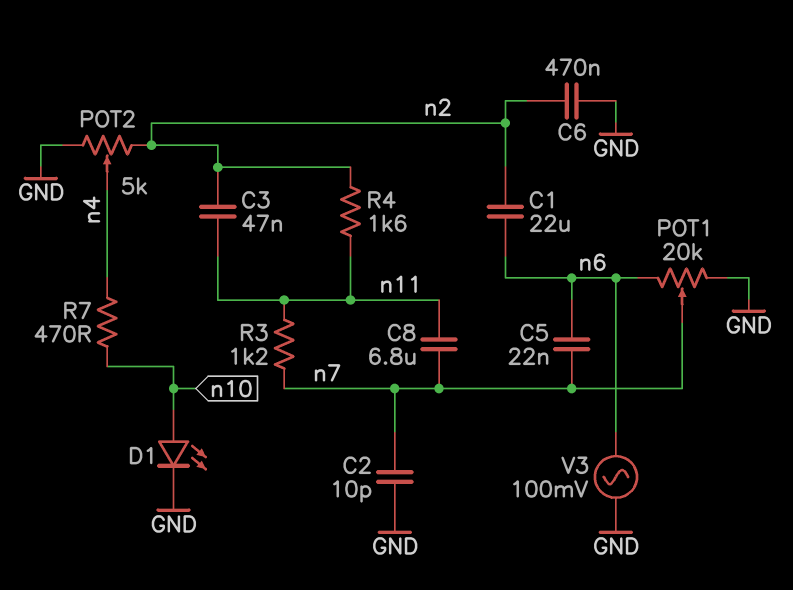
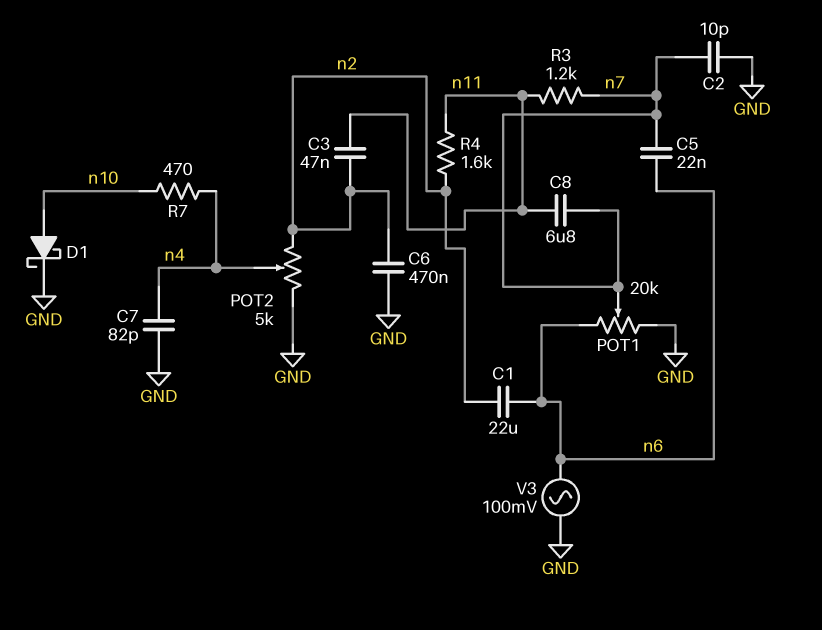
C7: none -> 82pF (GND, n4)
D1: LED (A n10, K GND) -> schottky (A n10, K GND)

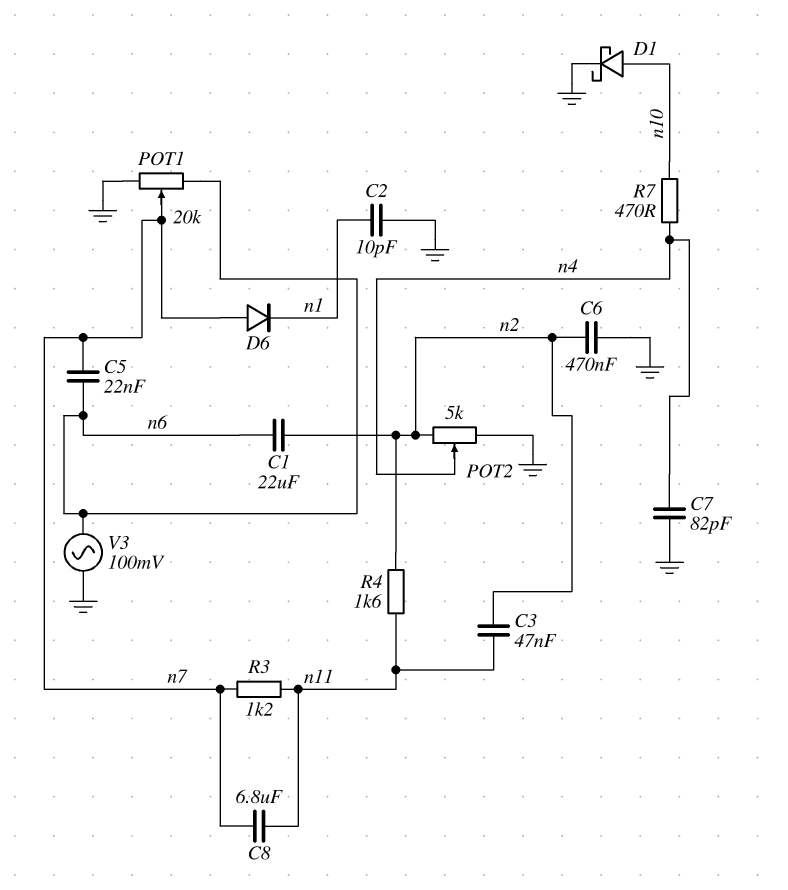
C2: 10pF (GND, n7) -> 10pF (GND, n1)
D6: none -> diode (A n7, K n1)

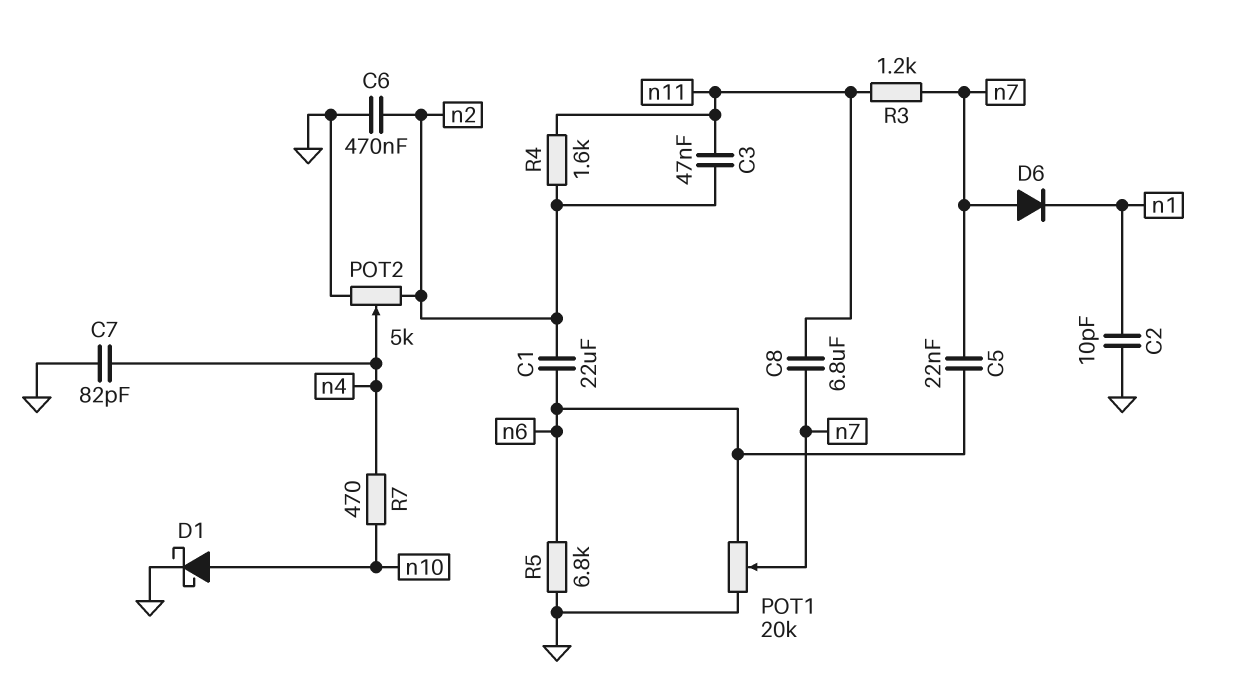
R5: none -> 6.8k (GND, n6)
V3: AC 100mV (GND, n6) -> none

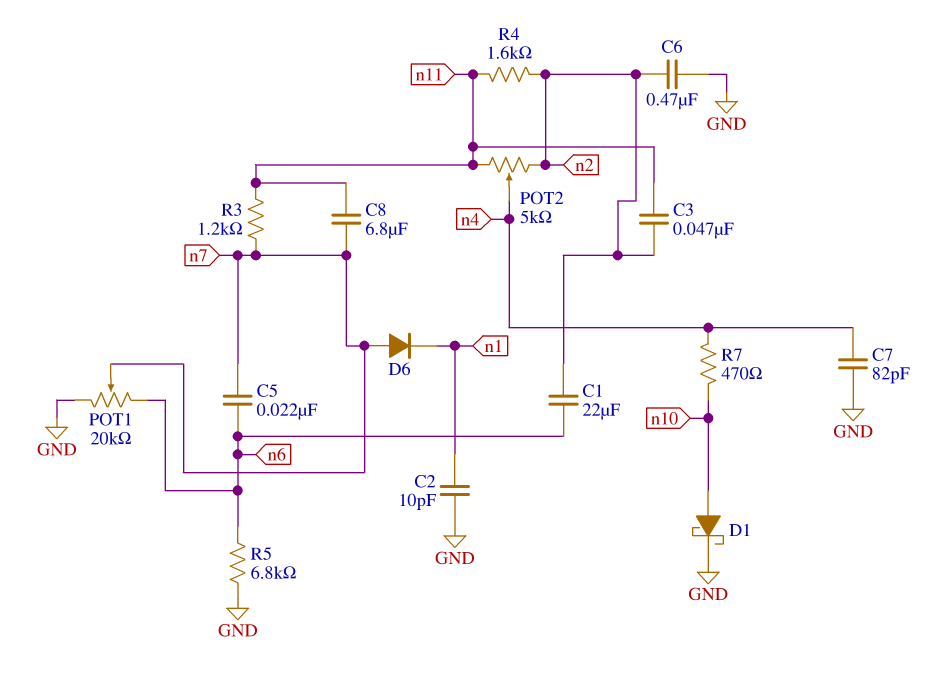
POT2: 5k (GND, n2, wiper n4) -> 5k (n2, n11, wiper n4)

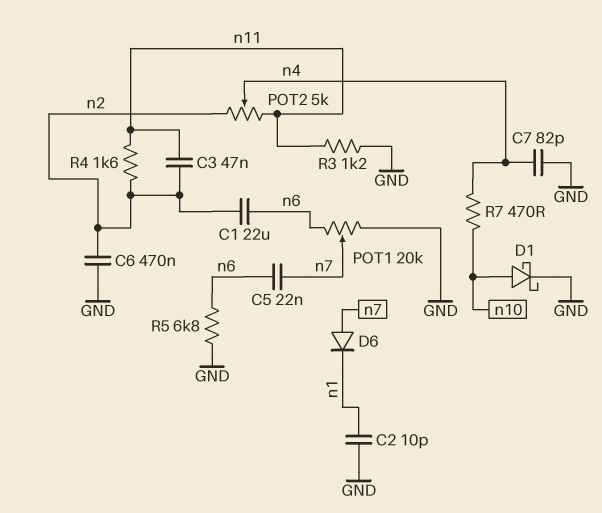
C8: 6.8uF (n7, n11) -> none
R3: 1.2k (n7, n11) -> 1.2k (GND, n11)

